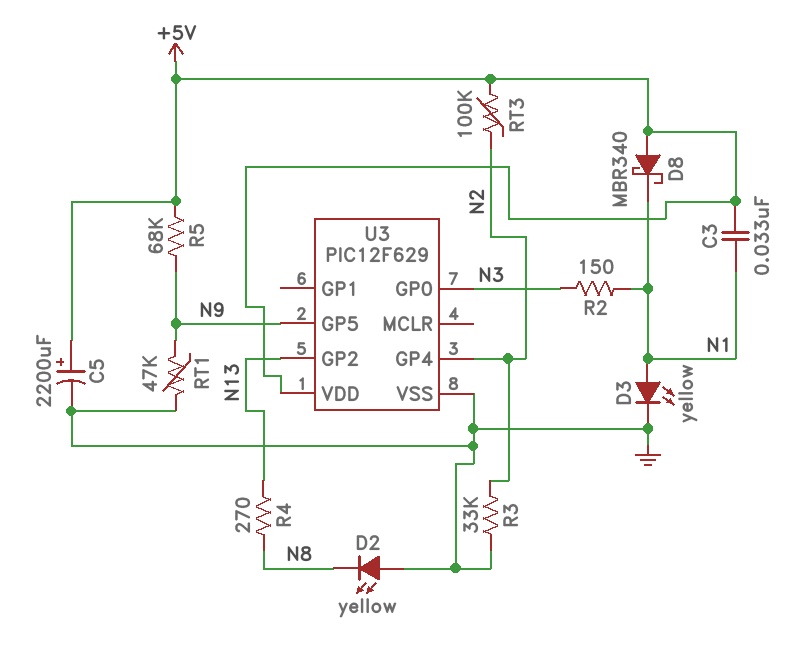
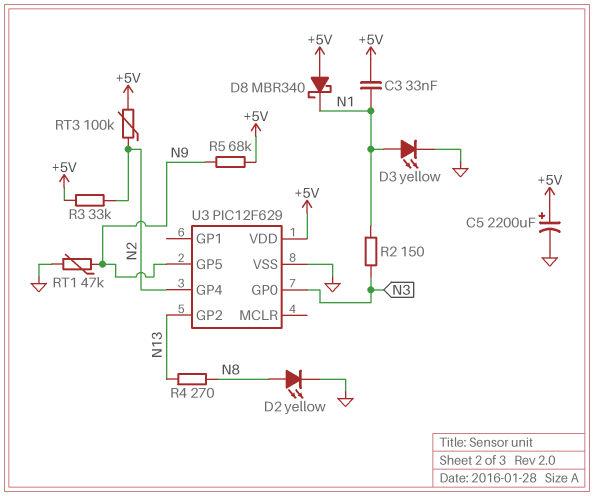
D2: LED yellow (A GND, K N8) -> LED yellow (A N8, K GND)
R3: 33k (GND, N2) -> 33k (+5V, N2)

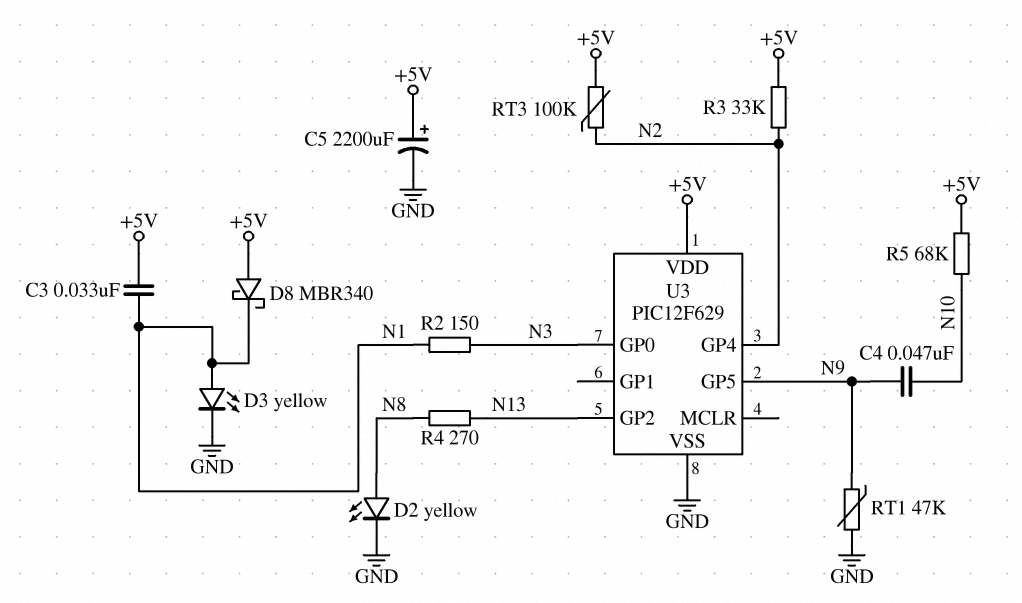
C4: none -> 47nF (N9, N10)
R5: 68k (+5V, N9) -> 68k (+5V, N10)

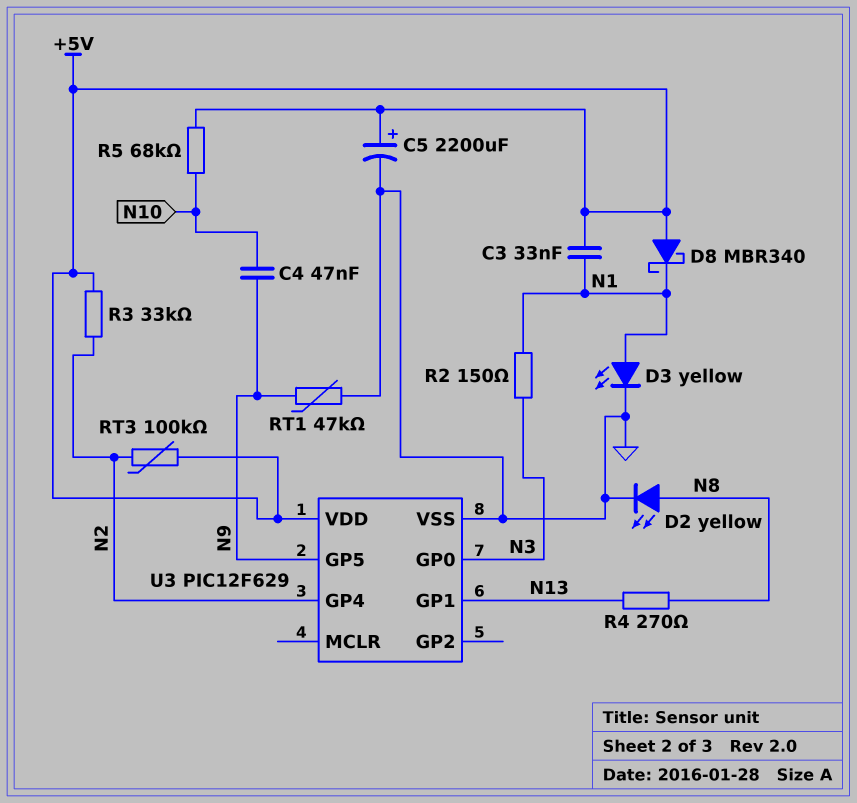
U3 pin GP1: none -> N13
U3 pin GP2: N13 -> none

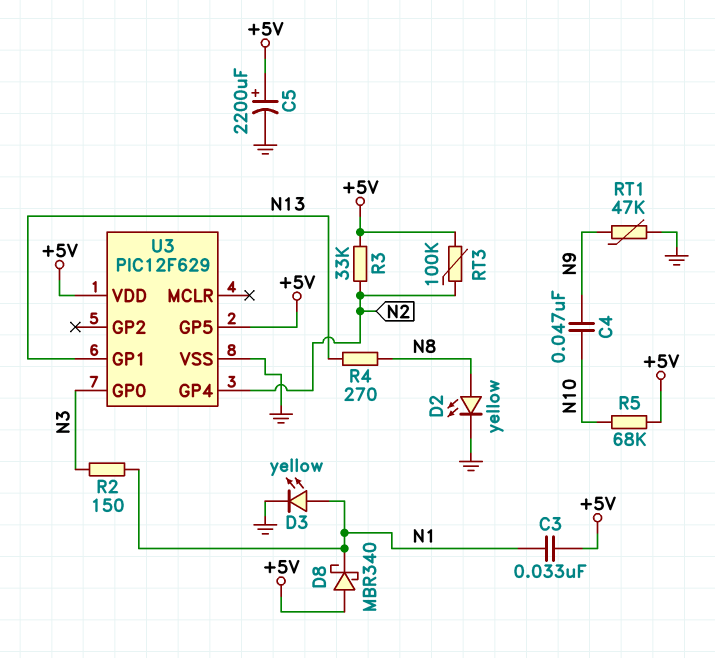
U3 pin GP5: N9 -> +5V

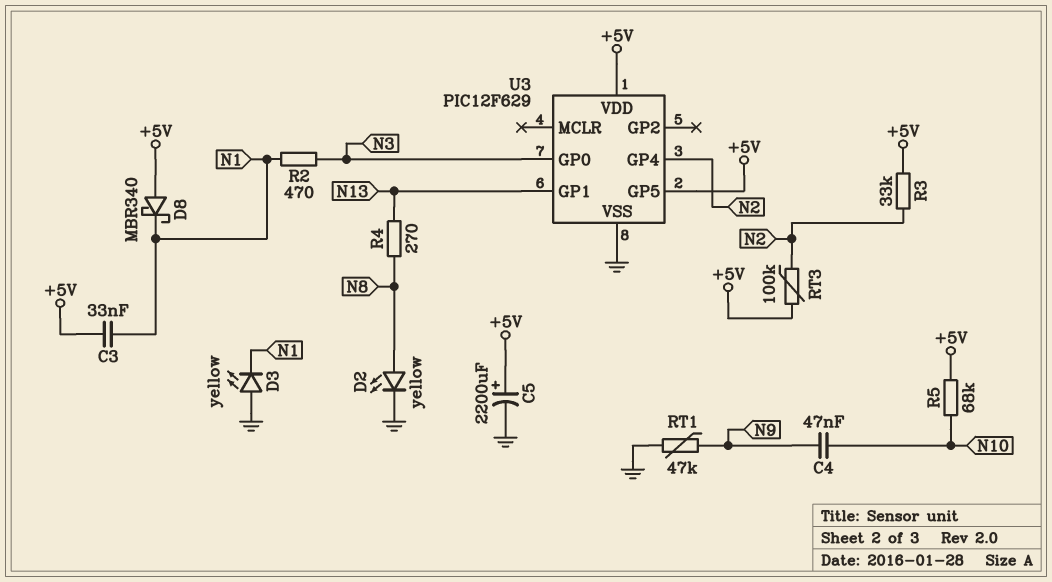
D3: LED yellow (A N1, K GND) -> LED yellow (A GND, K N1)
R2: 150 (N1, N3) -> 470 (N1, N3)

